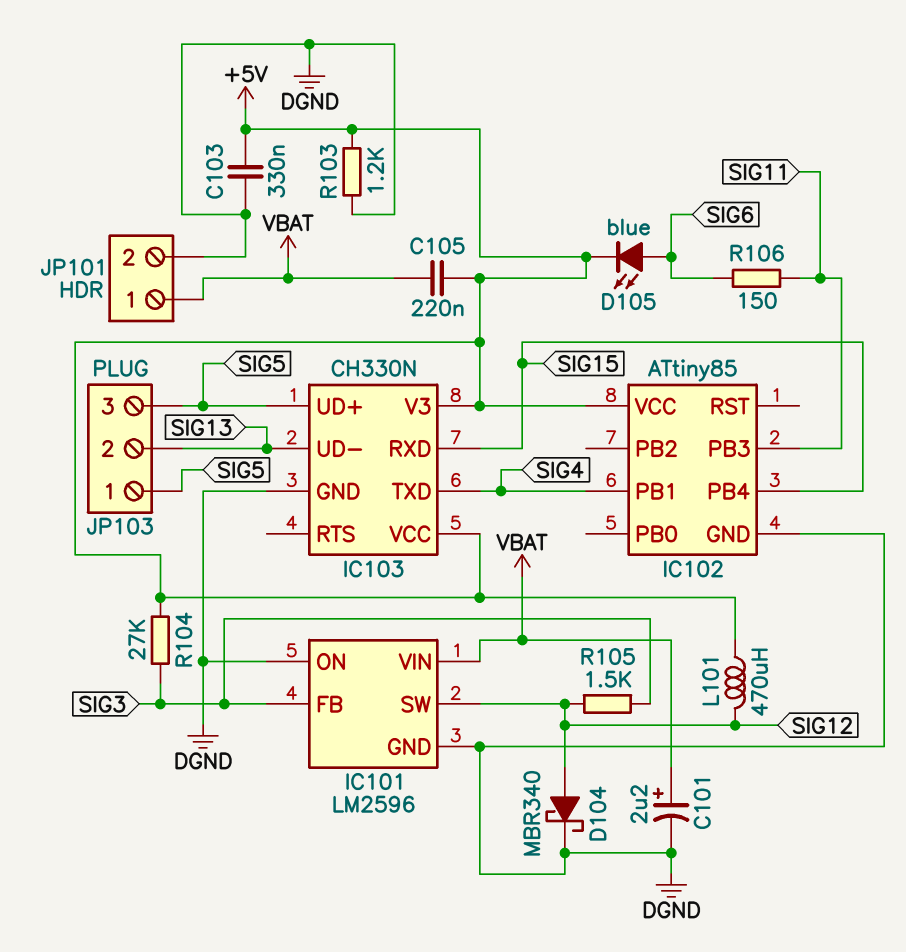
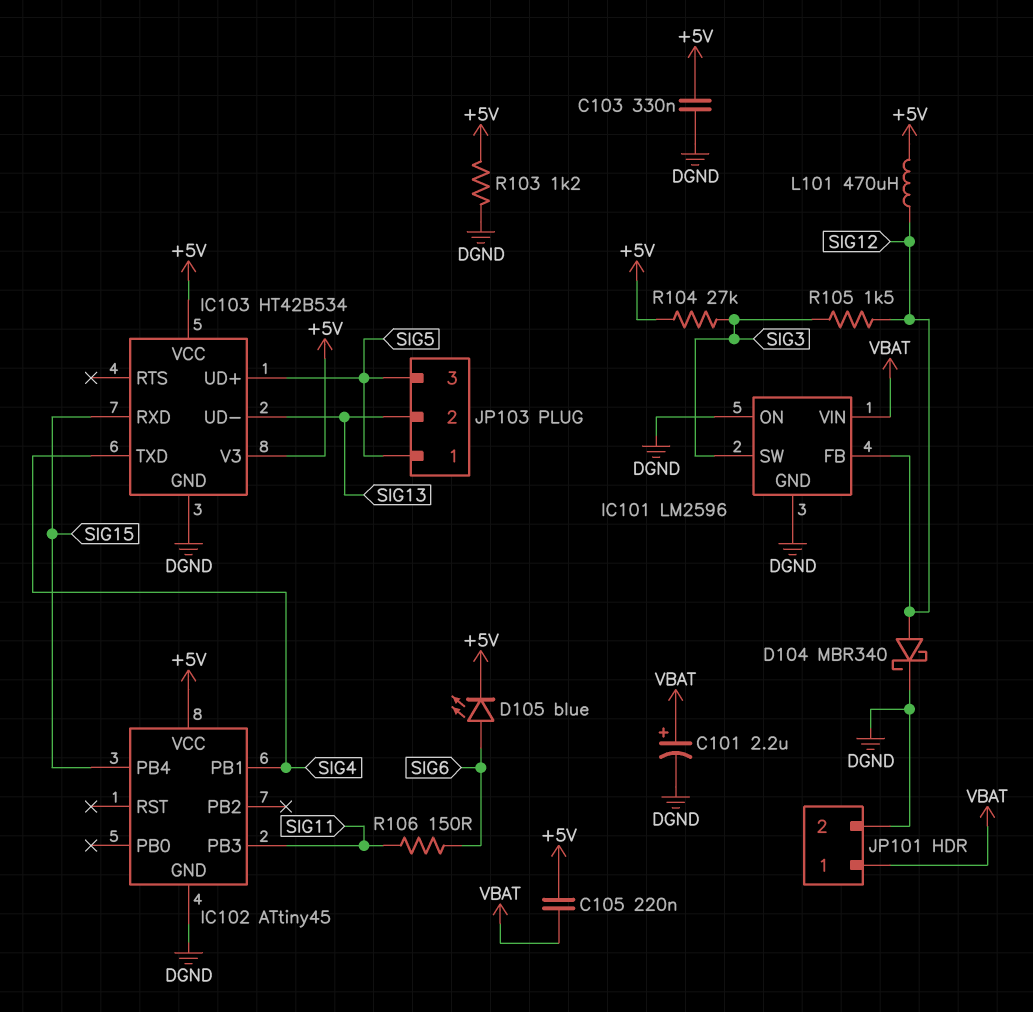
IC101 pin FB: SIG3 -> SIG12
IC101 pin SW: SIG12 -> SIG3
IC102: ATtiny85 -> ATtiny45
IC103: CH330N -> HT42B534

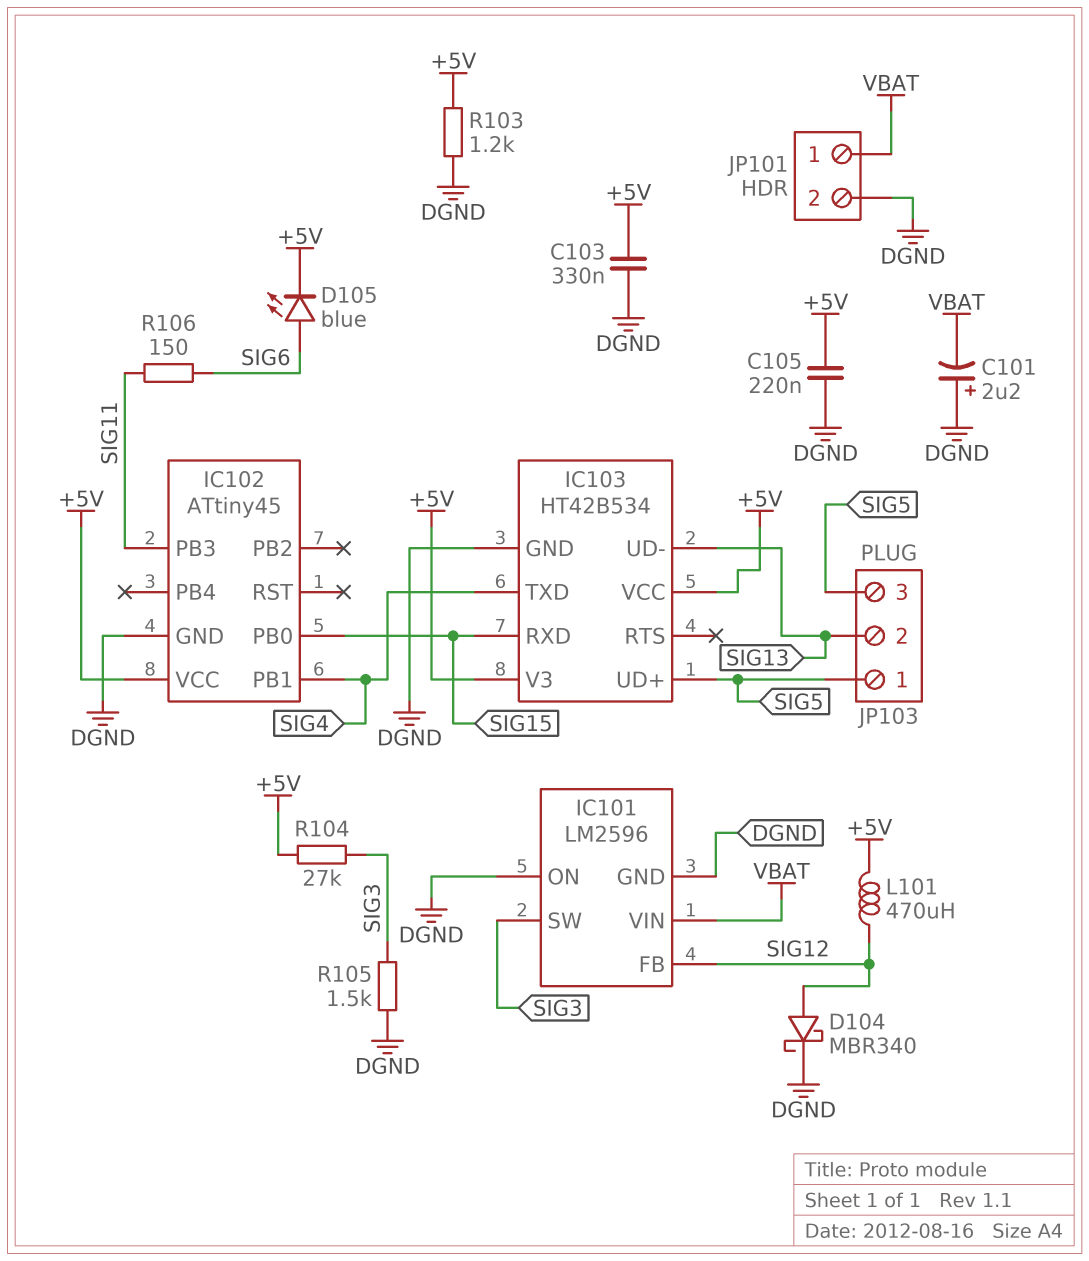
C101: 2.2uF (plus VBAT, minus DGND) -> 2.2uF (plus DGND, minus VBAT)
C105: 220nF (+5V, VBAT) -> 220nF (+5V, DGND)
IC102 pin PB0: none -> SIG15
IC102 pin PB4: SIG15 -> none
R105: 1.5k (SIG3, SIG12) -> 1.5k (DGND, SIG3)

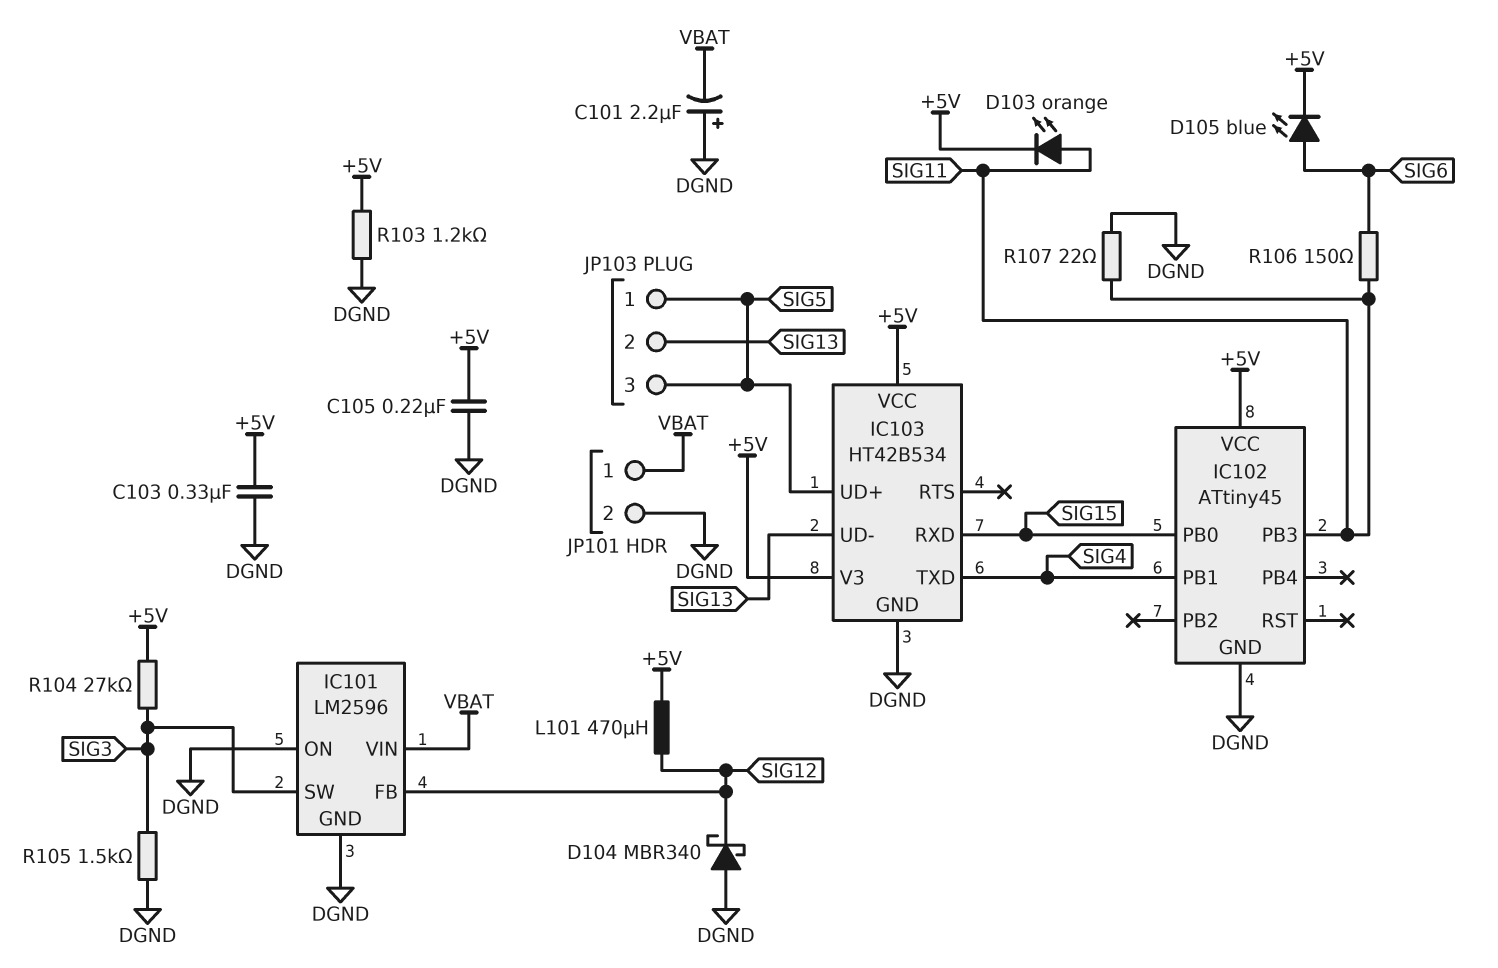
D103: none -> LED orange (A SIG11, K +5V)
D104: schottky MBR340 (A SIG12, K DGND) -> schottky MBR340 (A DGND, K SIG12)
R107: none -> 22 (DGND, SIG11)

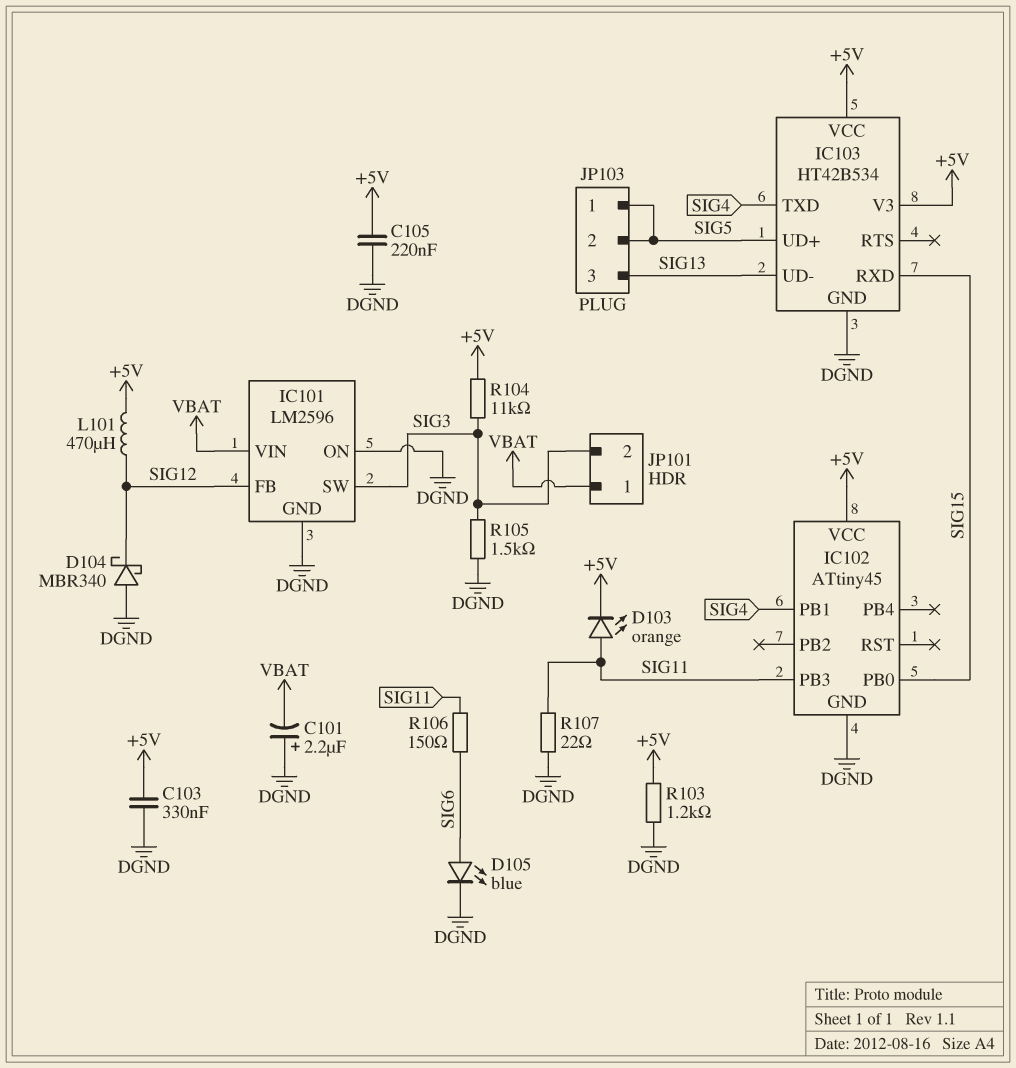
D105: LED blue (A SIG6, K +5V) -> LED blue (A SIG6, K DGND)
JP101 pin 2: DGND -> SIG3
JP103 pin 2: SIG13 -> SIG5
JP103 pin 3: SIG5 -> SIG13
R104: 27k (+5V, SIG3) -> 11k (+5V, SIG3)

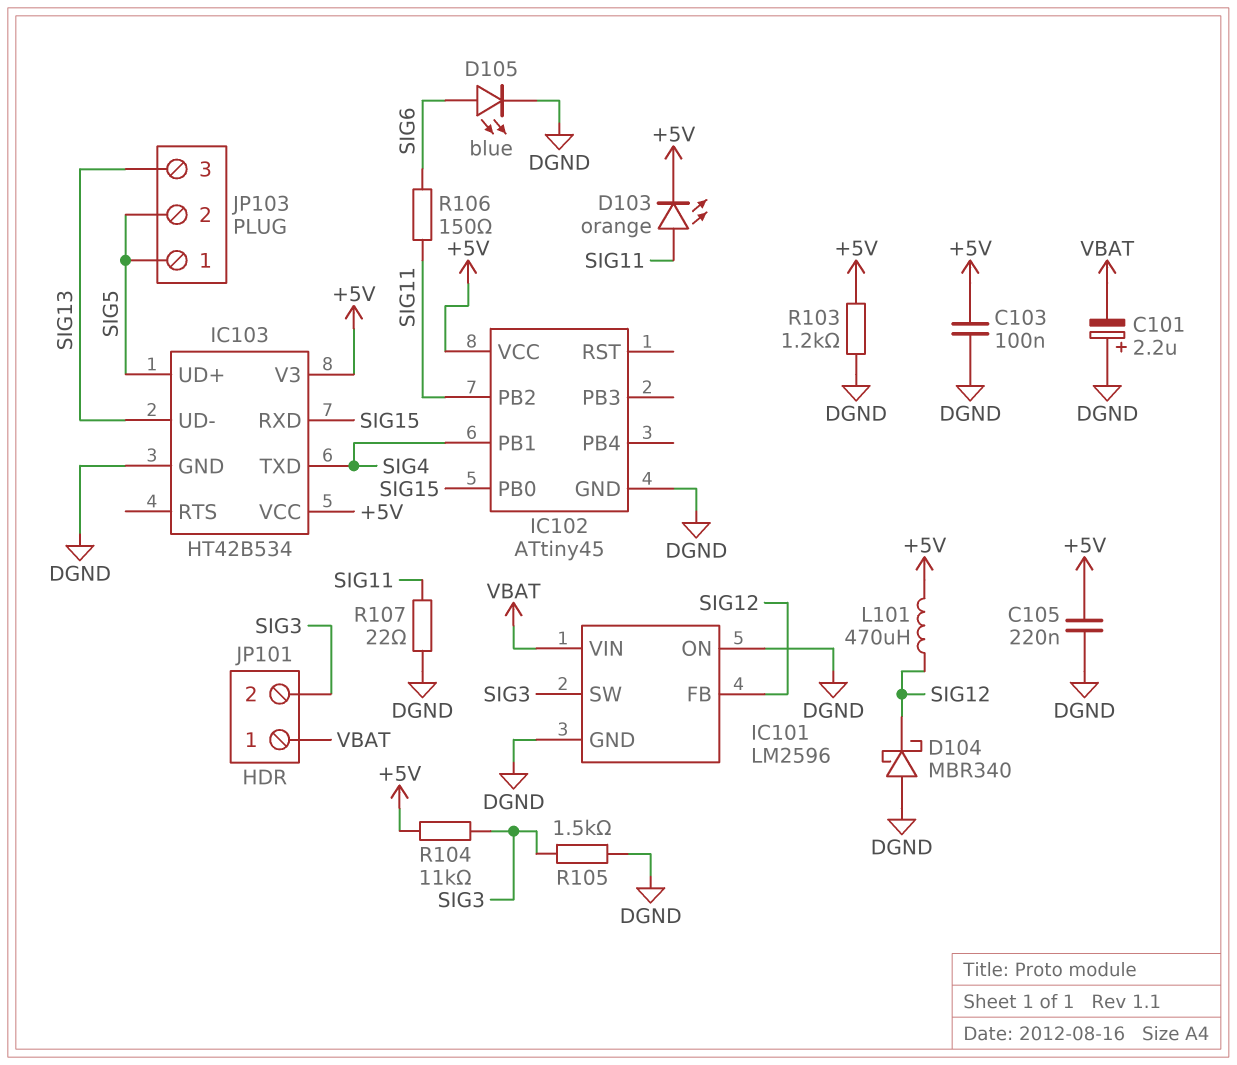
C103: 330nF (+5V, DGND) -> 100nF (+5V, DGND)
IC102 pin PB2: none -> SIG11
IC102 pin PB3: SIG11 -> none

